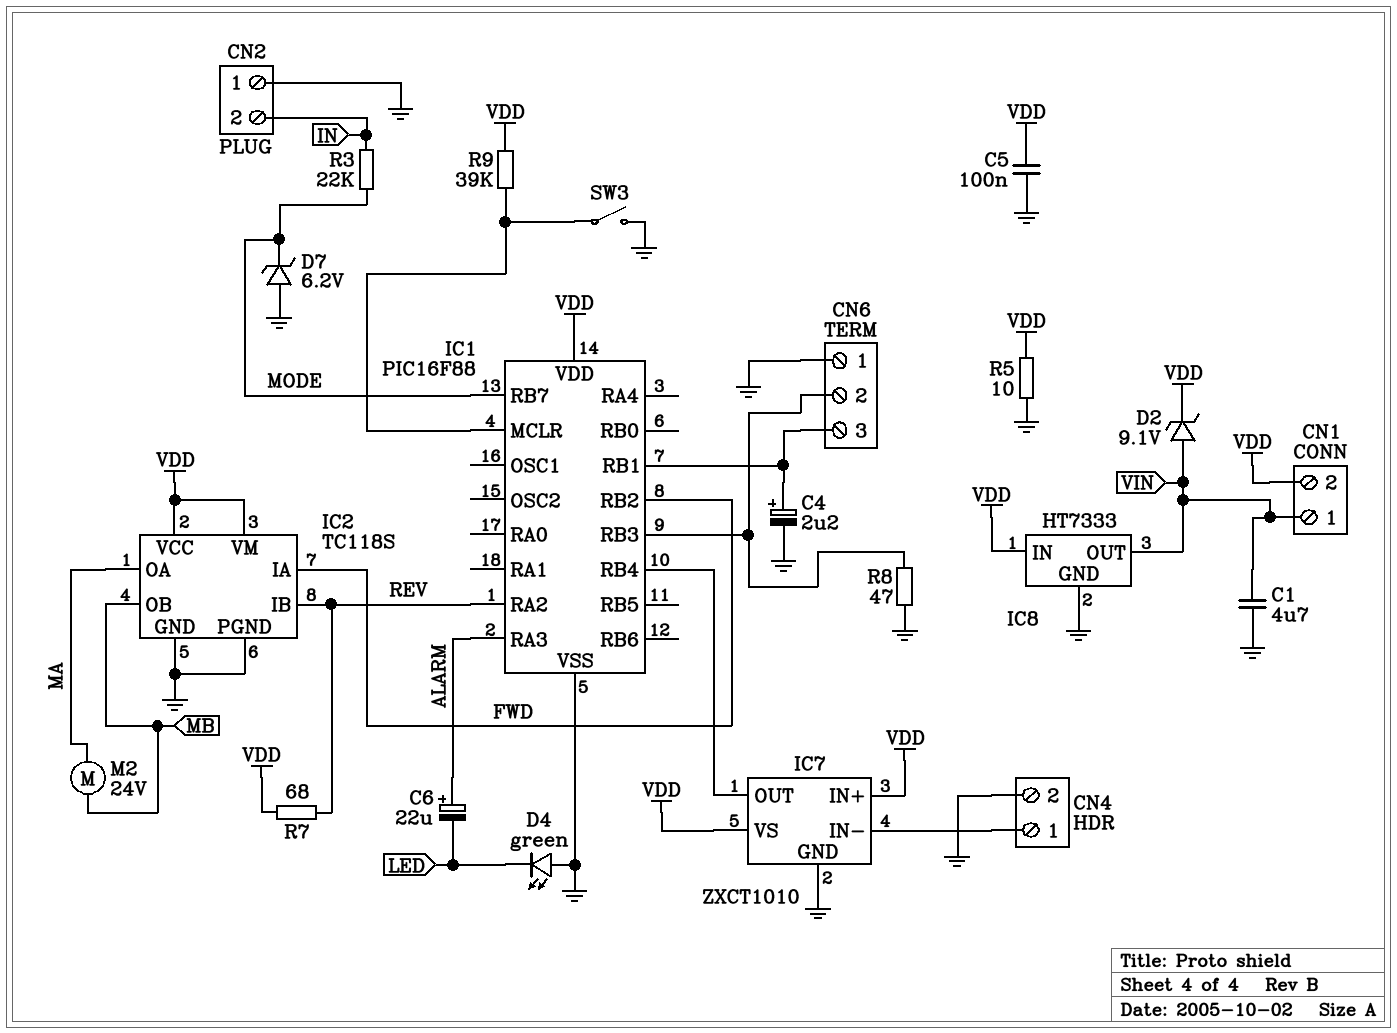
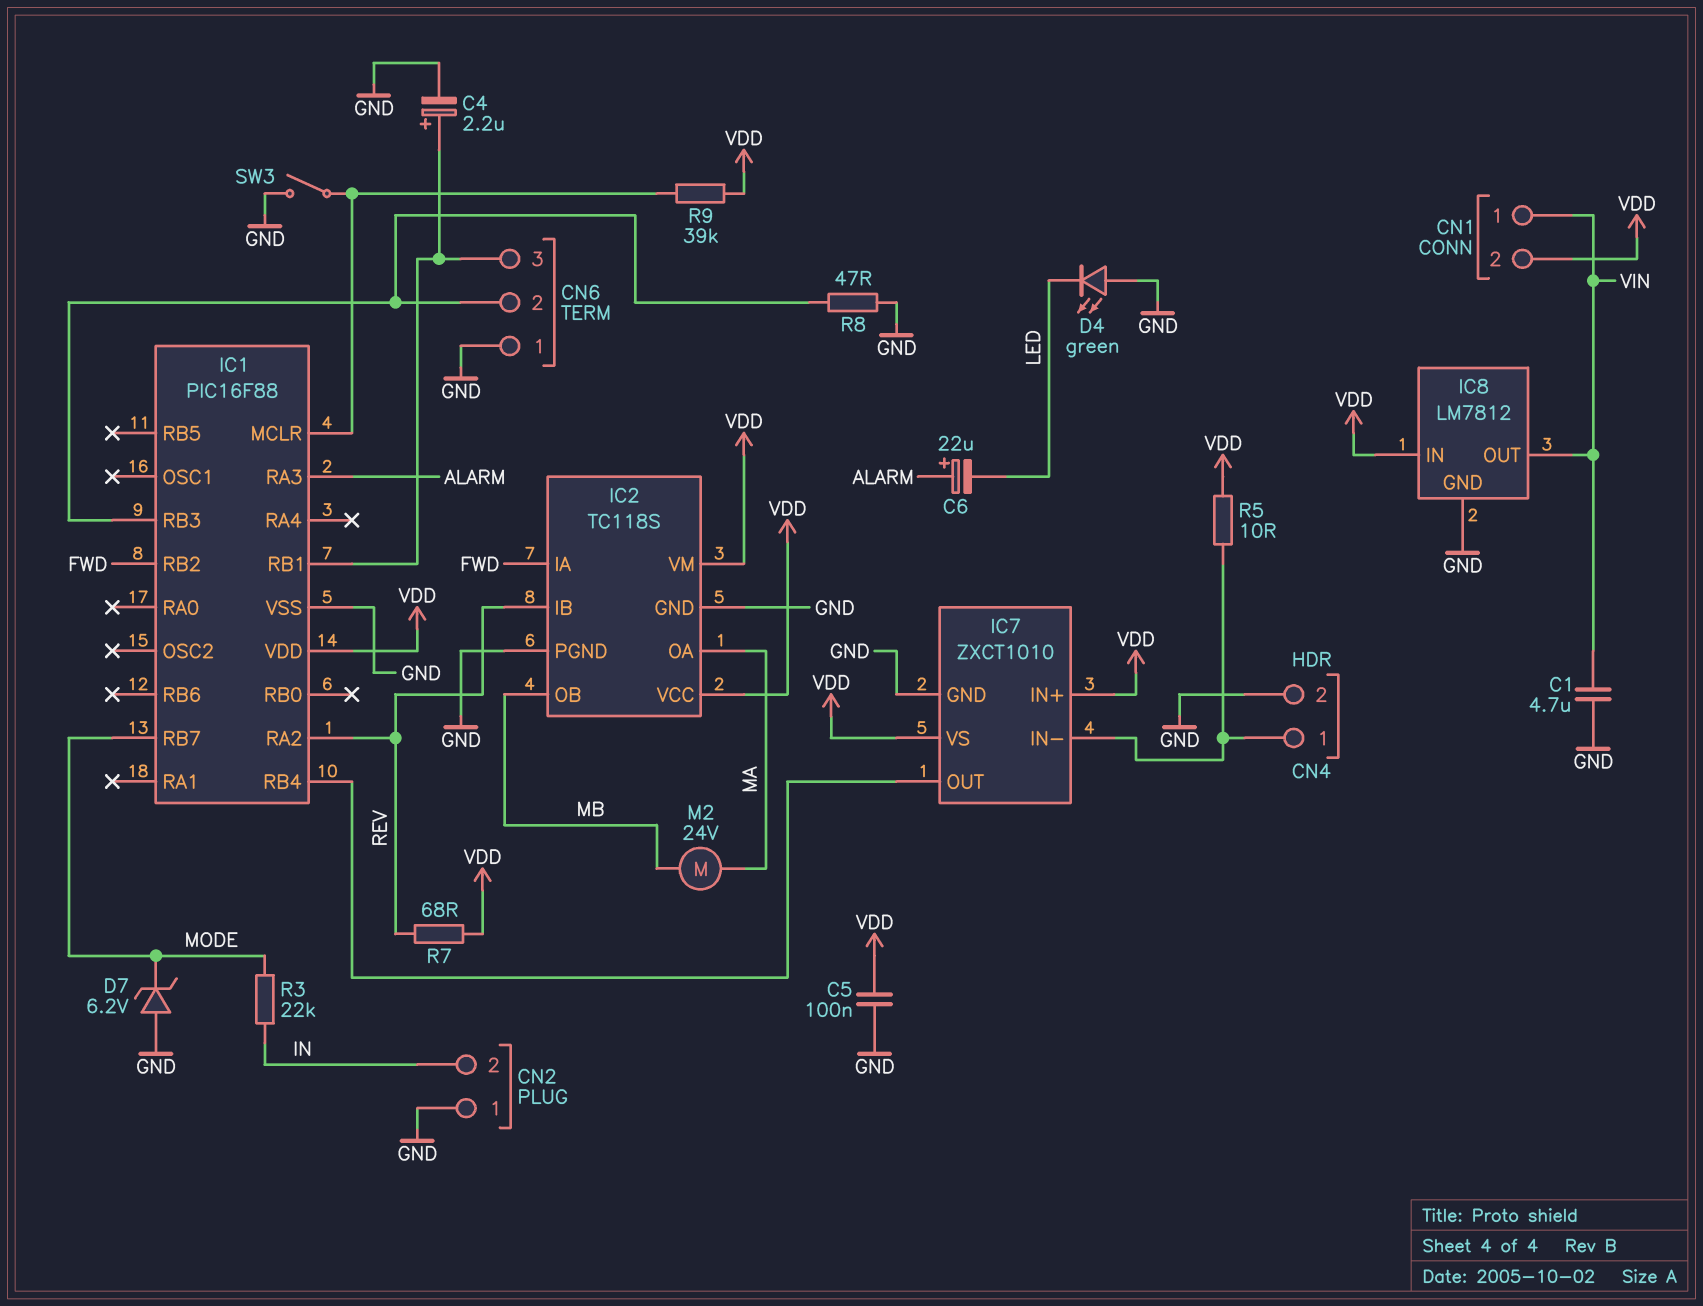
D2: zener 9.1V (A VIN, K VDD) -> none
IC8: HT7333 -> LM7812
R5: 10 (GND, VDD) -> 10 (CN4/1, VDD)

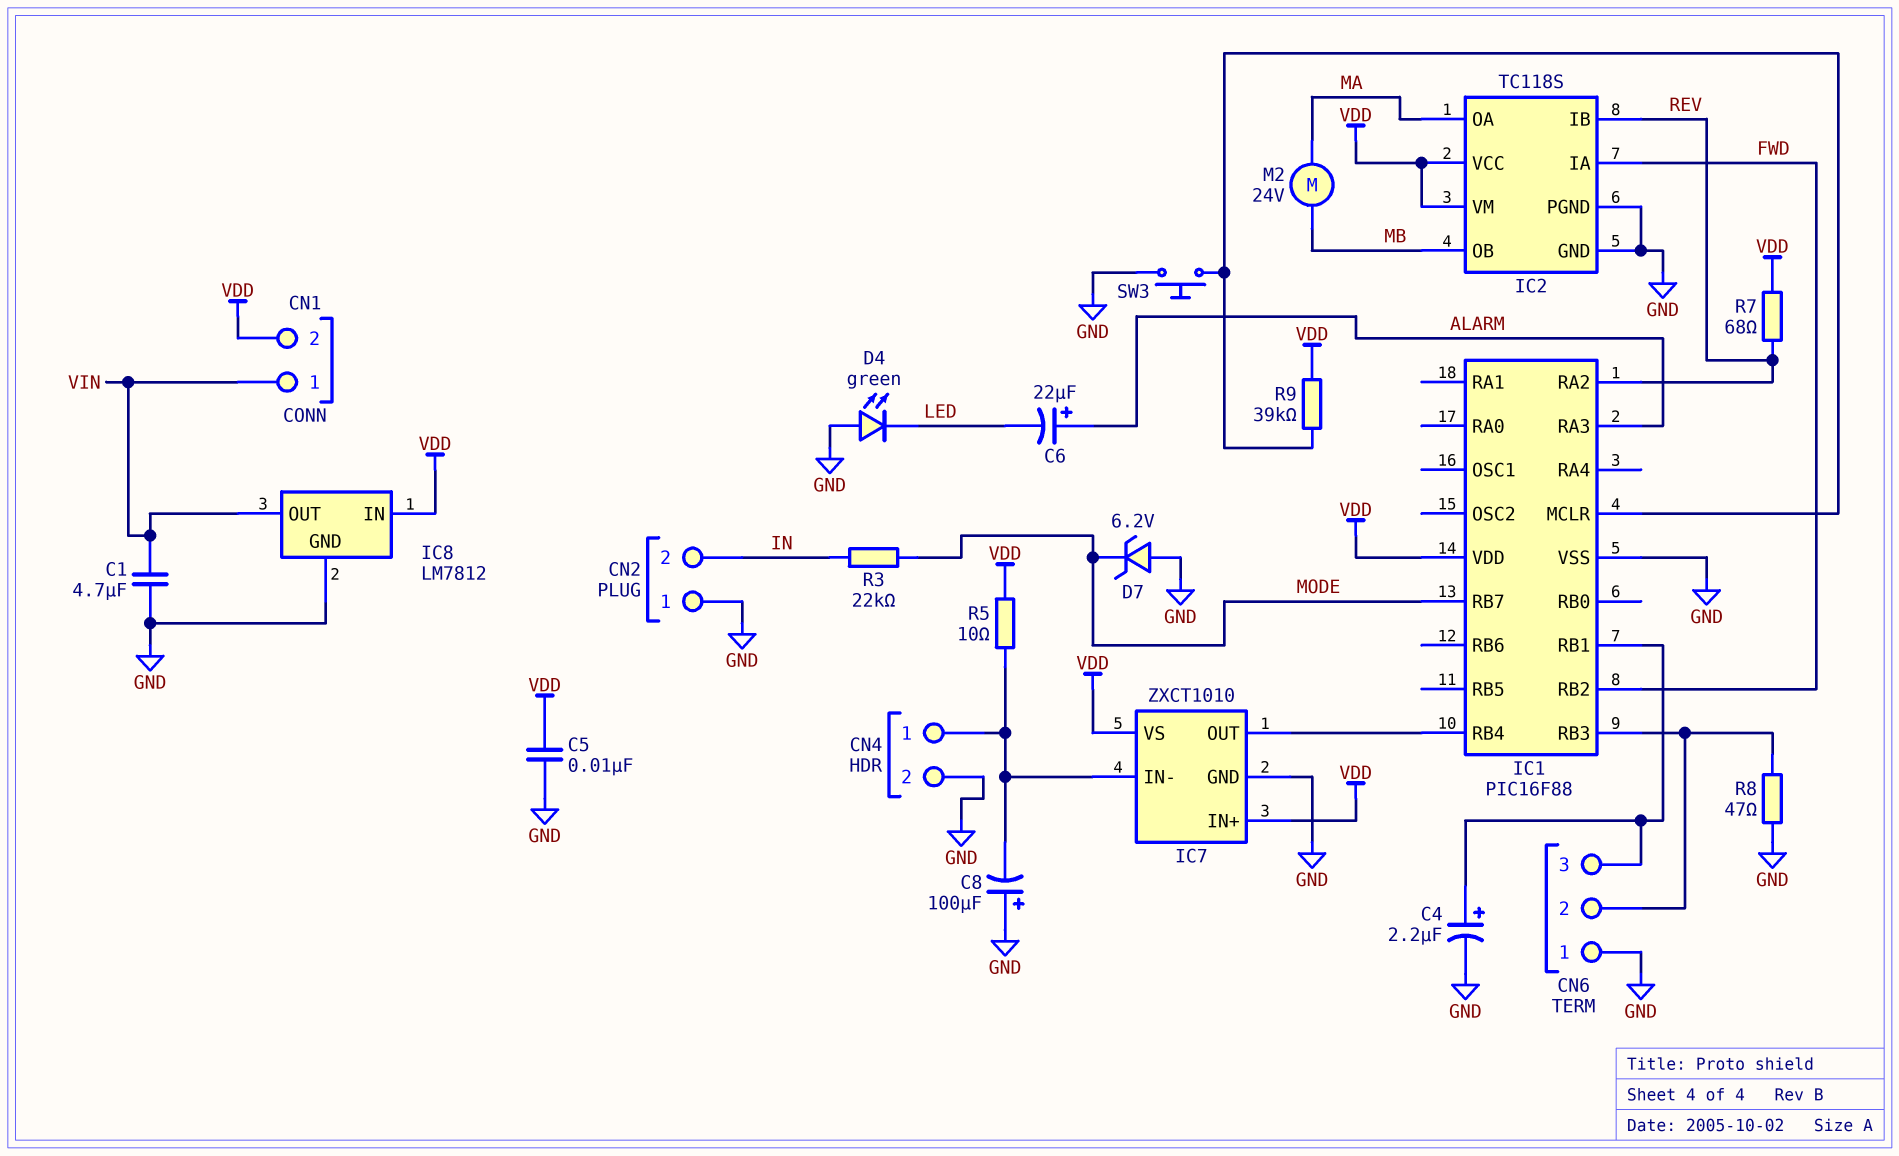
C5: 100nF (GND, VDD) -> 10nF (GND, VDD)
C8: none -> 100uF (plus GND, minus CN4/1)
SW3: switch (GND, IC1/MCLR) -> button (GND, IC1/MCLR)

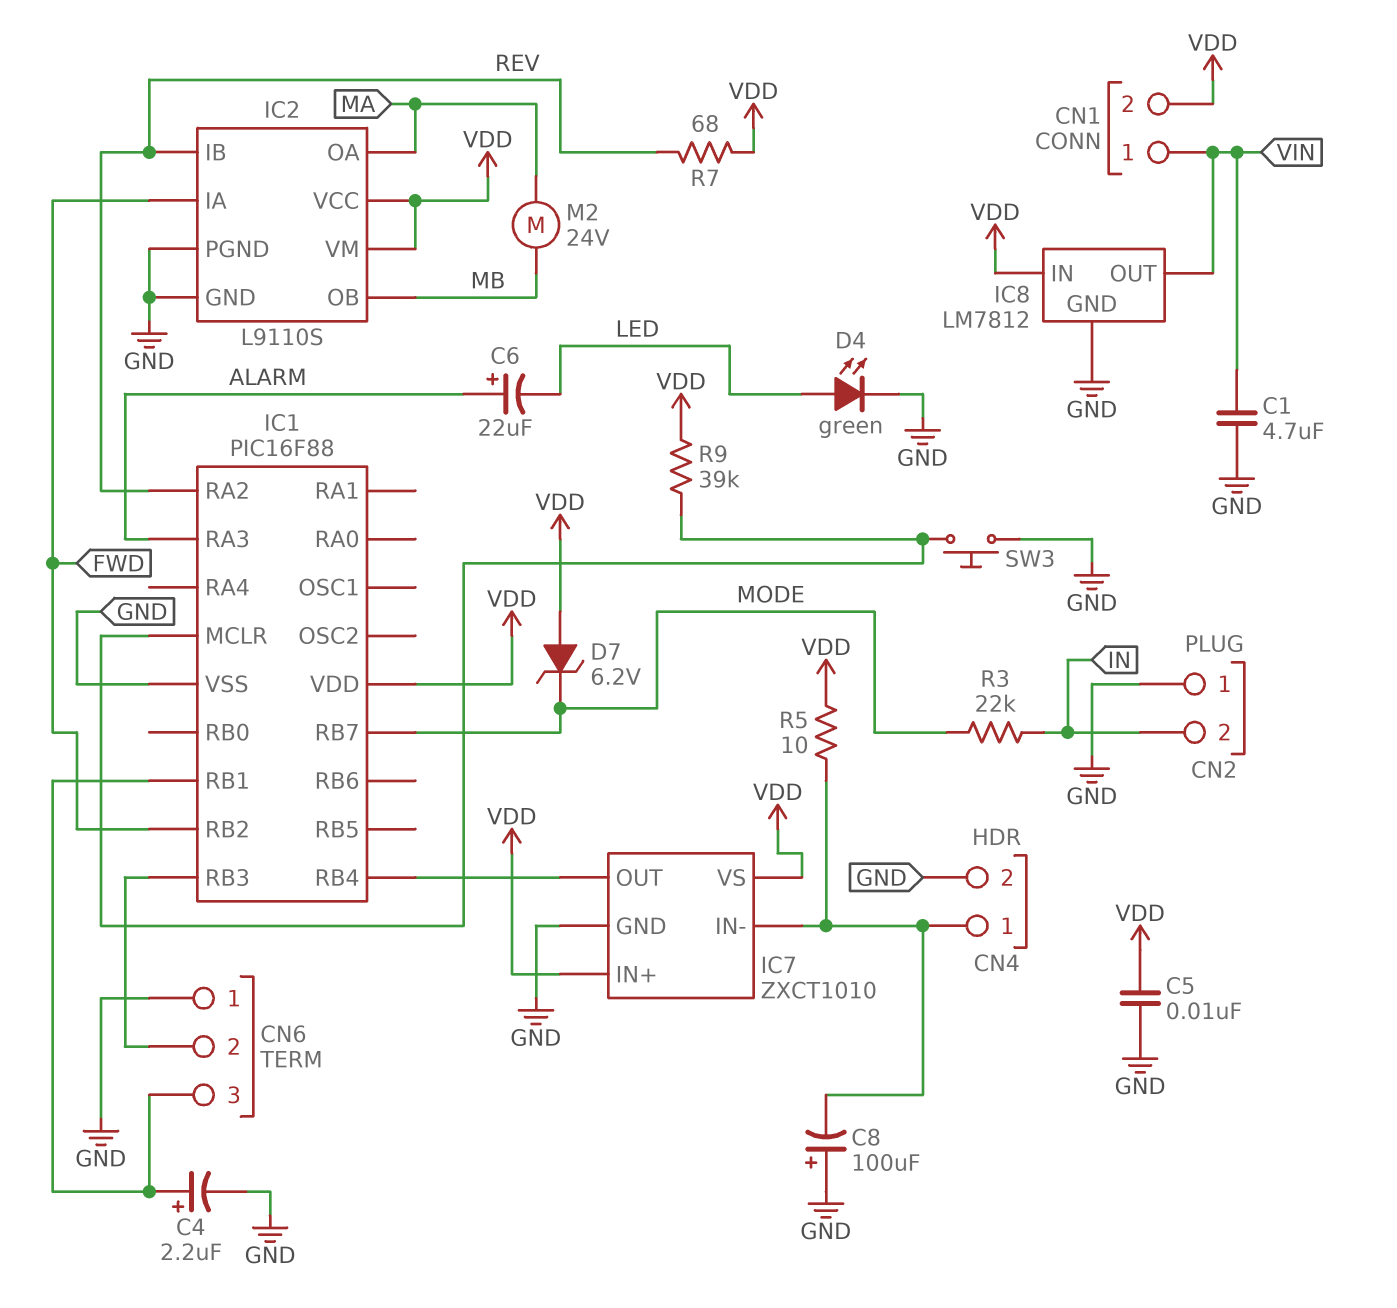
D4: LED green (A GND, K LED) -> LED green (A LED, K GND)
D7: zener 6.2V (A GND, K MODE) -> zener 6.2V (A VDD, K MODE)
IC2: TC118S -> L9110S
R8: 47 (CN6/2, GND) -> none

